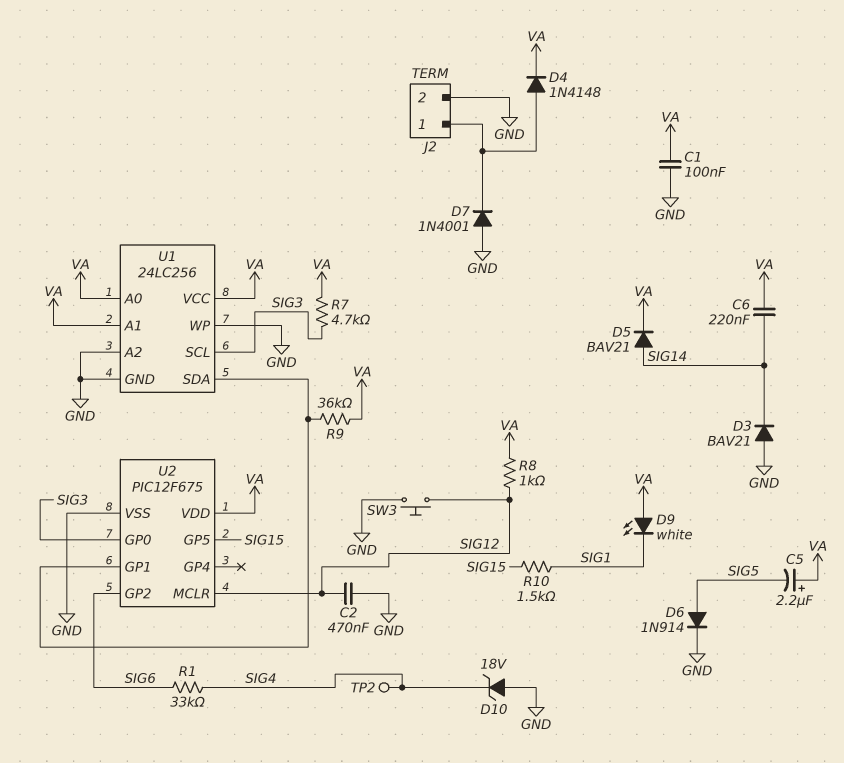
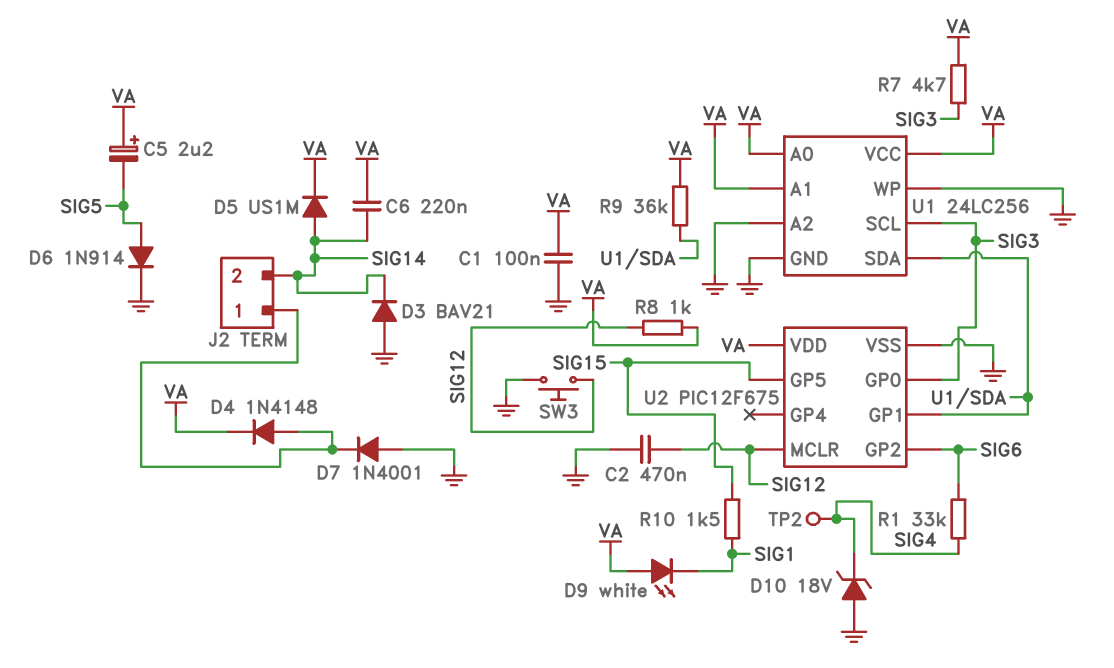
D5: diode BAV21 (A SIG14, K VA) -> diode US1M (A SIG14, K VA)
J2 pin 2: GND -> SIG14

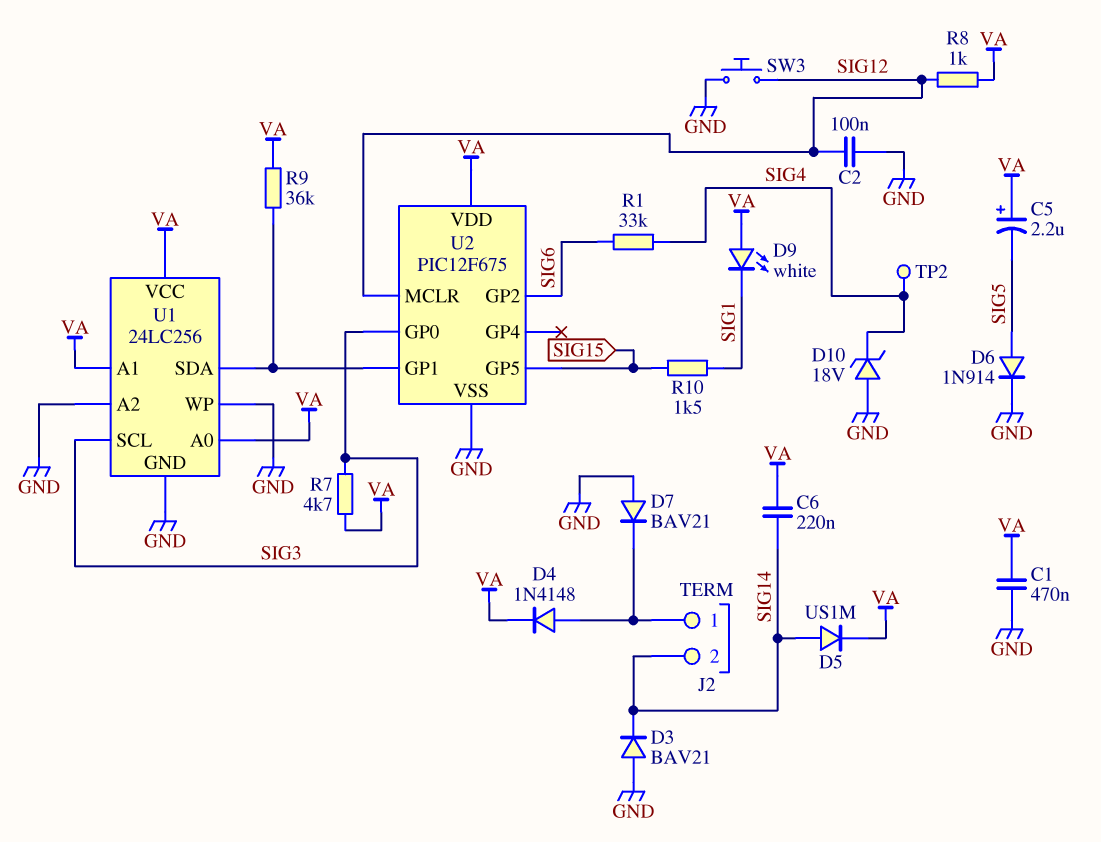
C1: 100nF (GND, VA) -> 470nF (GND, VA)
C2: 470nF (GND, SIG12) -> 100nF (GND, SIG12)
D7: diode 1N4001 (A GND, K J2/1) -> diode BAV21 (A GND, K J2/1)

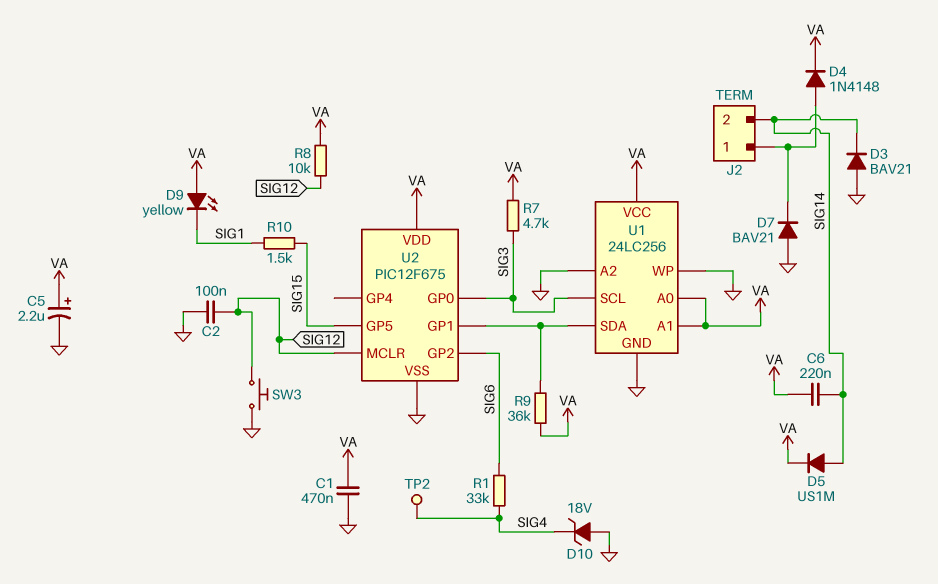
C5: 2.2uF (plus VA, minus SIG5) -> 2.2uF (plus VA, minus GND)
D6: diode 1N914 (A SIG5, K GND) -> none
D9: LED white (A VA, K SIG1) -> LED yellow (A VA, K SIG1)
R8: 1k (SIG12, VA) -> 10k (SIG12, VA)

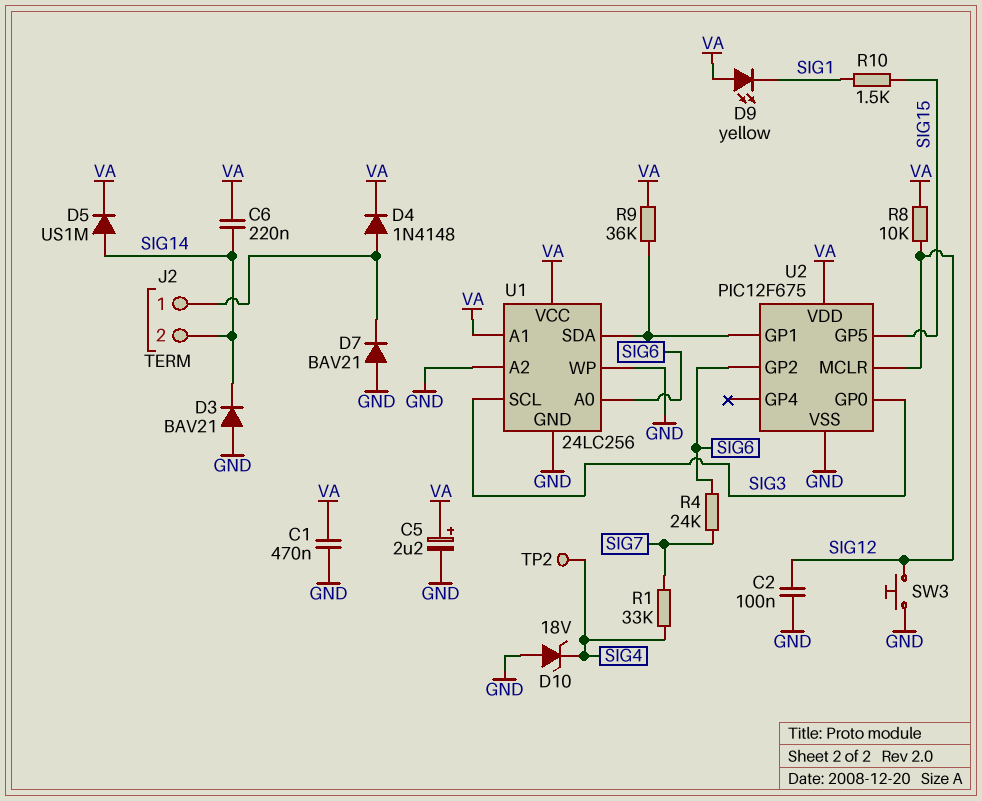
R1: 33k (SIG4, SIG6) -> 33k (SIG4, SIG7)
R4: none -> 24k (SIG6, SIG7)
R7: 4.7k (SIG3, VA) -> none
U1 pin A0: VA -> SIG6

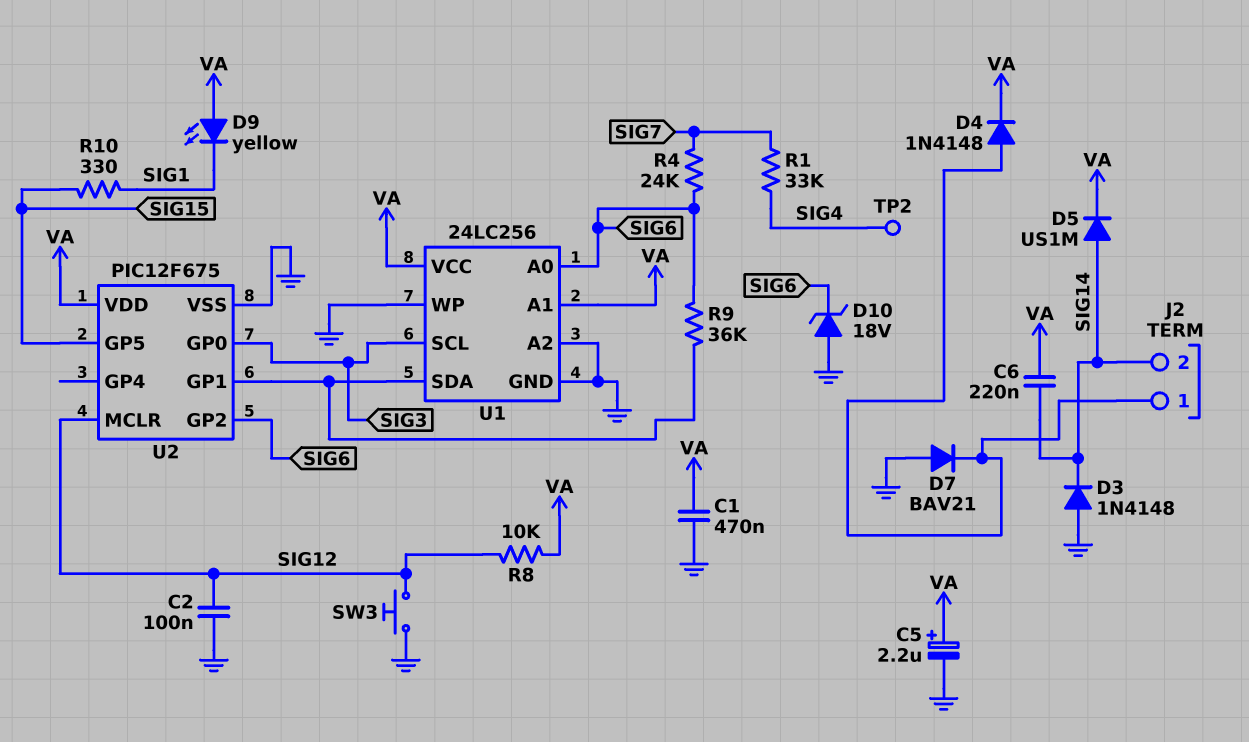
D3: diode BAV21 (A GND, K SIG14) -> diode 1N4148 (A GND, K SIG14)
D10: zener 18V (A GND, K SIG4) -> zener 18V (A GND, K SIG6)
R9: 36k (U1/SDA, VA) -> 36k (SIG6, U1/SDA)
R10: 1.5k (SIG1, SIG15) -> 330 (SIG1, SIG15)

